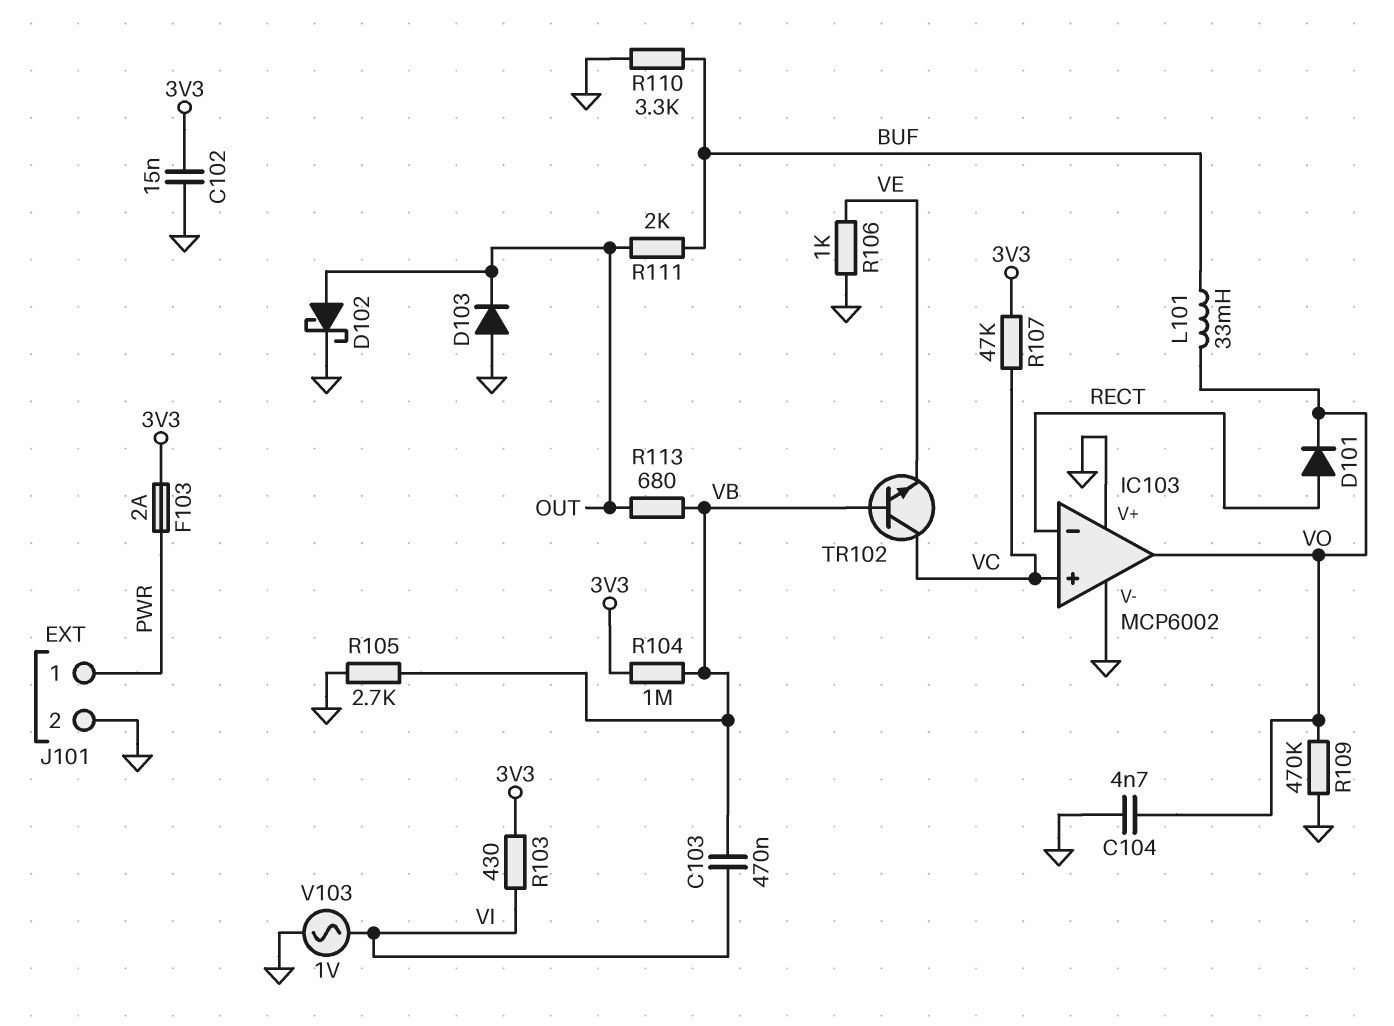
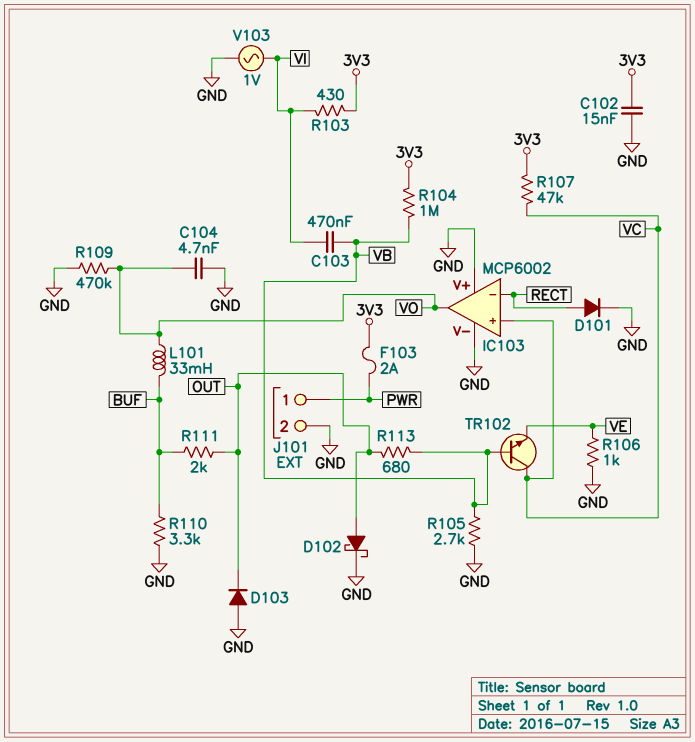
D101: diode (A RECT, K VO) -> diode (A RECT, K GND)

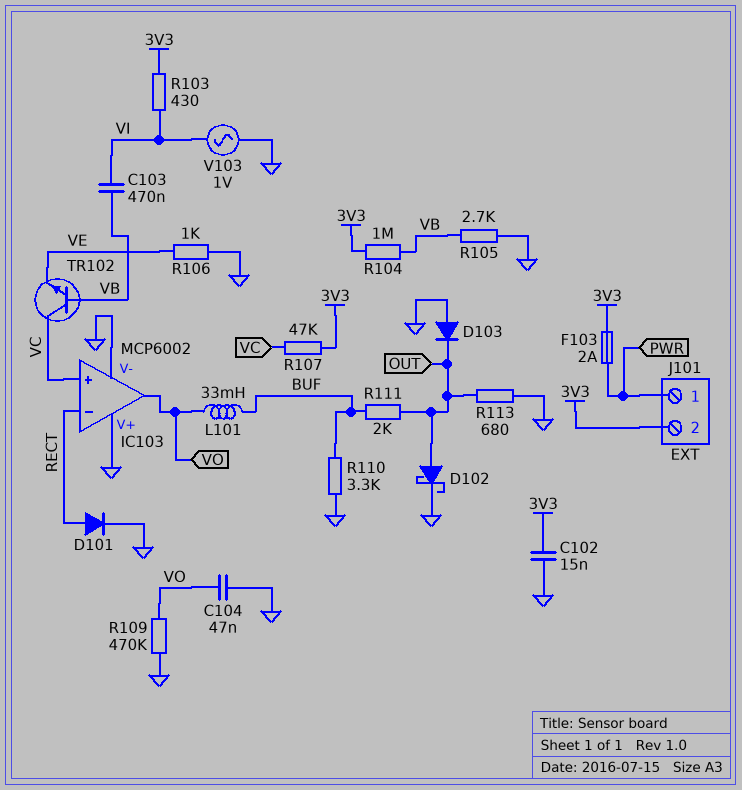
C104: 4.7nF (GND, VO) -> 47nF (GND, VO)
J101 pin 2: GND -> 3V3
R113: 680 (OUT, VB) -> 680 (GND, OUT)

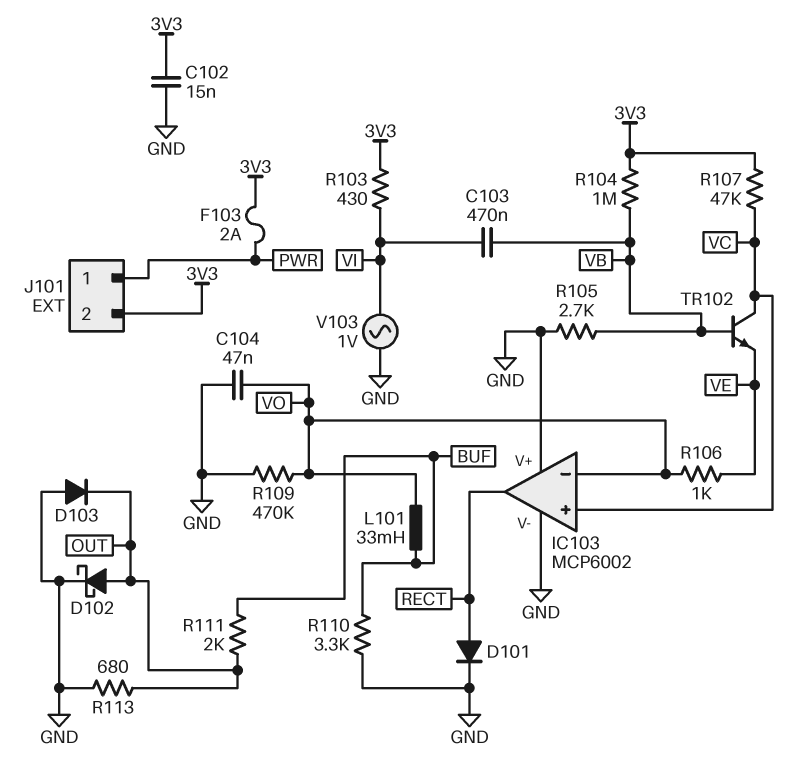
IC103 pin in-: RECT -> VO
IC103 pin out: VO -> RECT
R106: 1k (GND, VE) -> 1k (VE, VO)

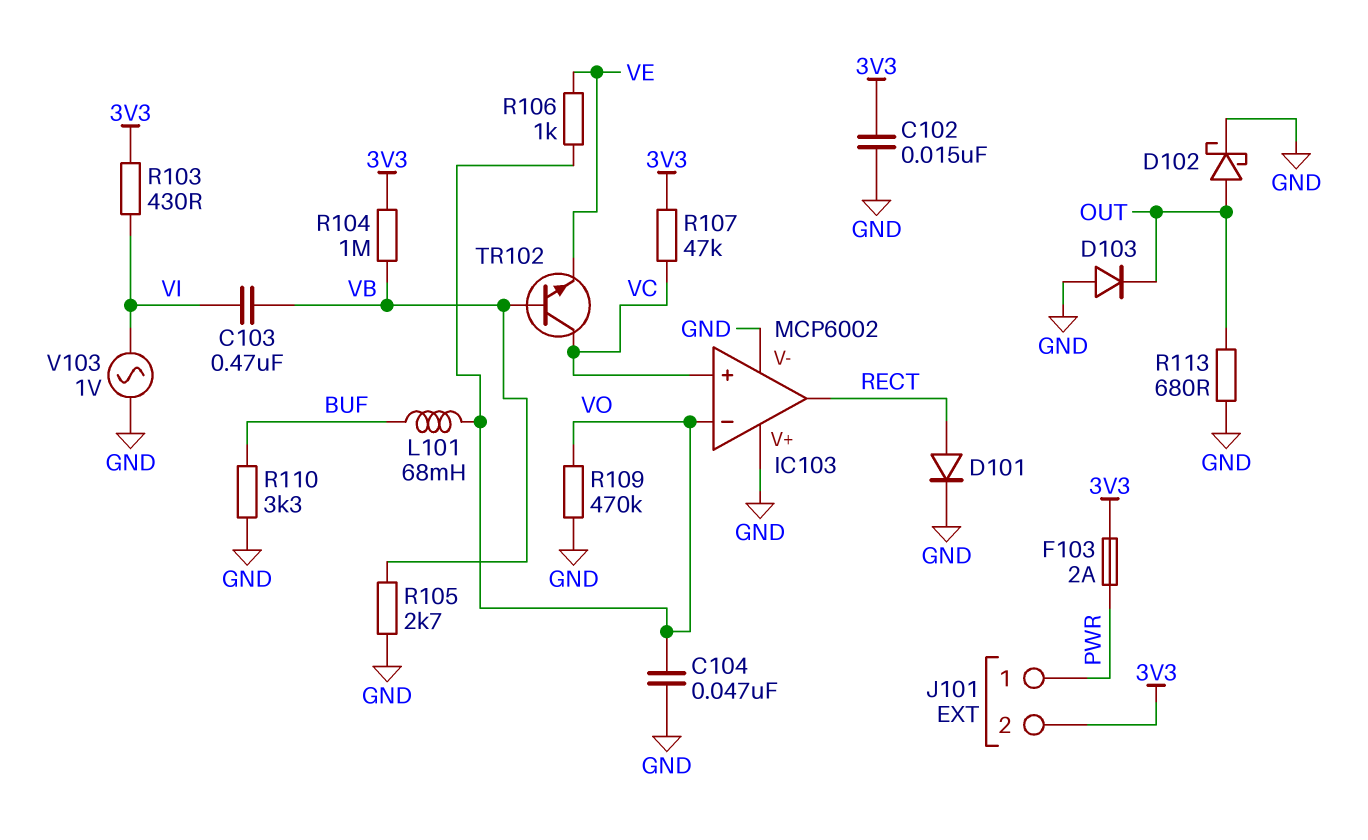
L101: 33mH (BUF, VO) -> 68mH (BUF, VO)
R111: 2k (BUF, OUT) -> none

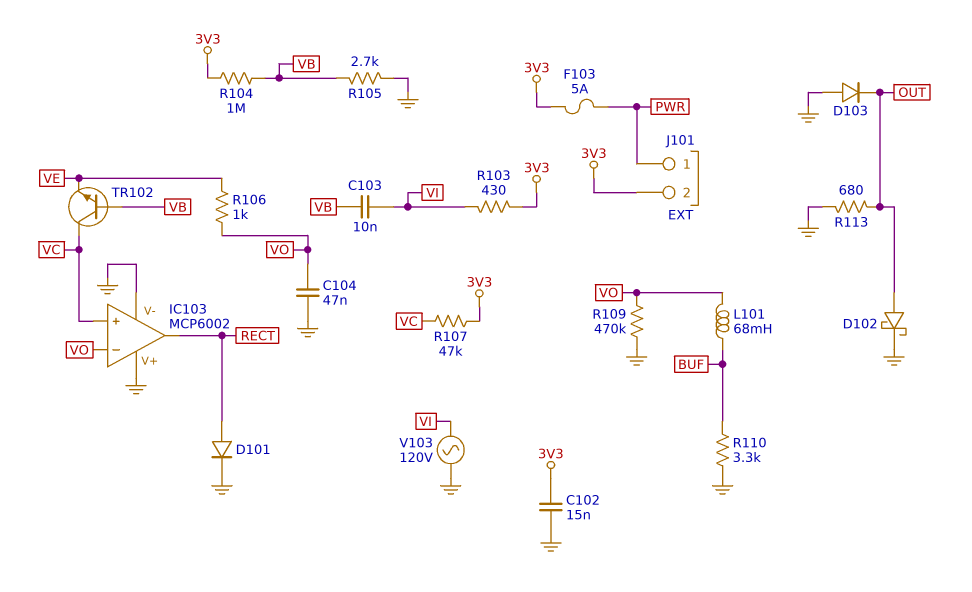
C103: 470nF (VB, VI) -> 10nF (VB, VI)
F103: 2A (3V3, PWR) -> 5A (3V3, PWR)
V103: AC 1V (GND, VI) -> AC 120V (GND, VI)

